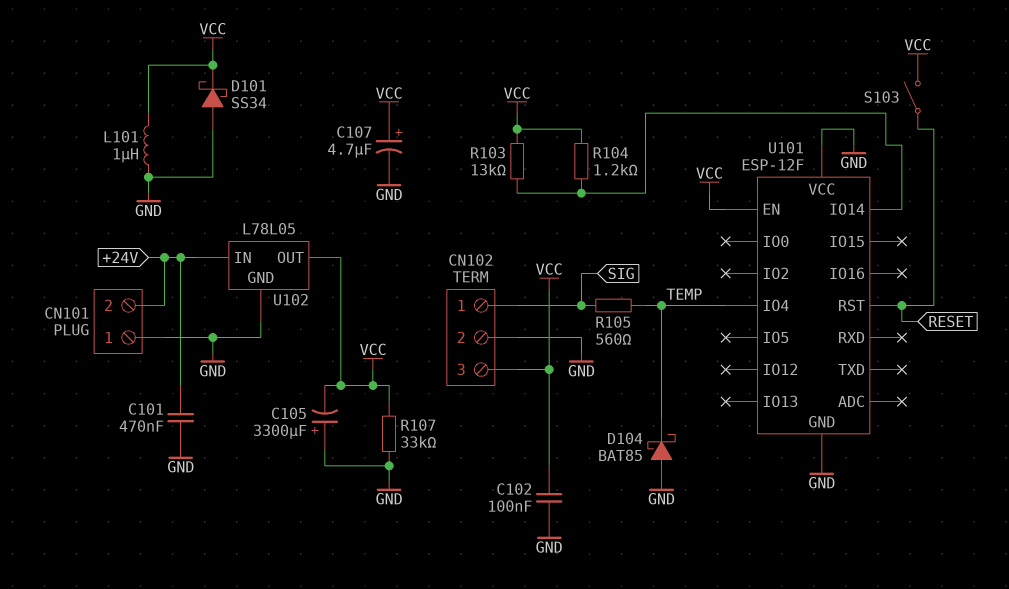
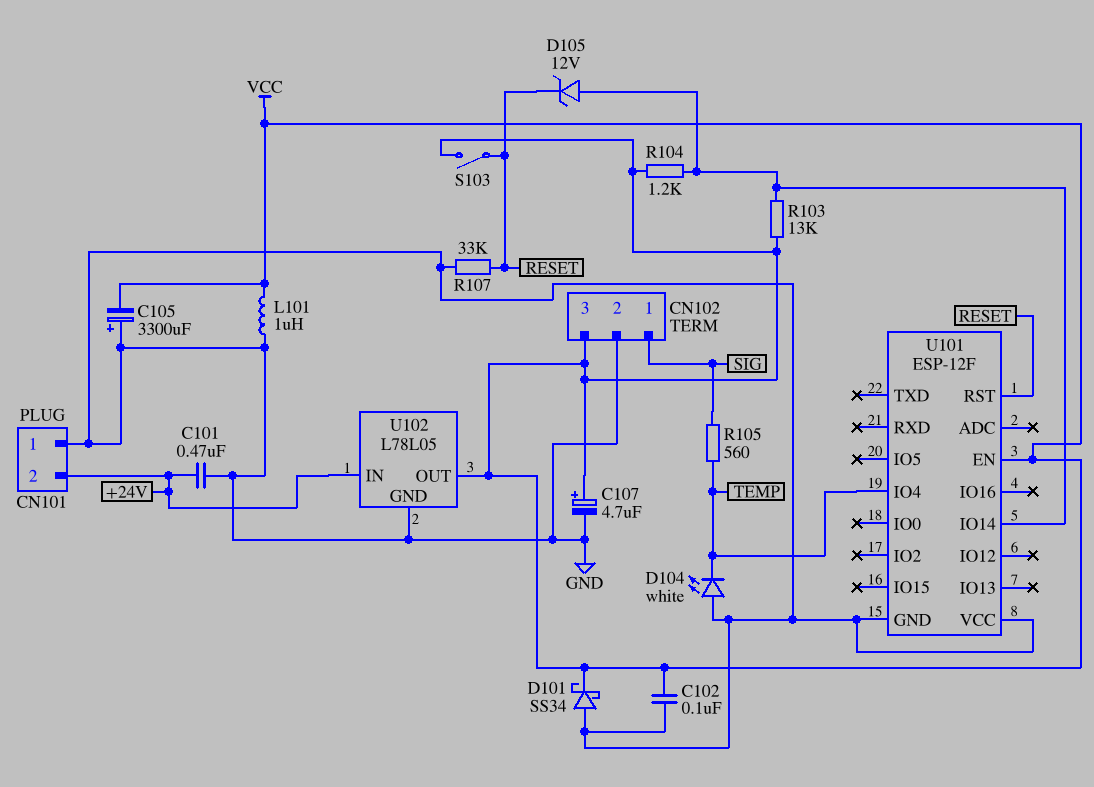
D104: schottky BAT85 (A GND, K TEMP) -> LED white (A GND, K TEMP)
D105: none -> zener 12V (A U101/IO14, K RESET)
R107: 33k (GND, VCC) -> 33k (GND, RESET)

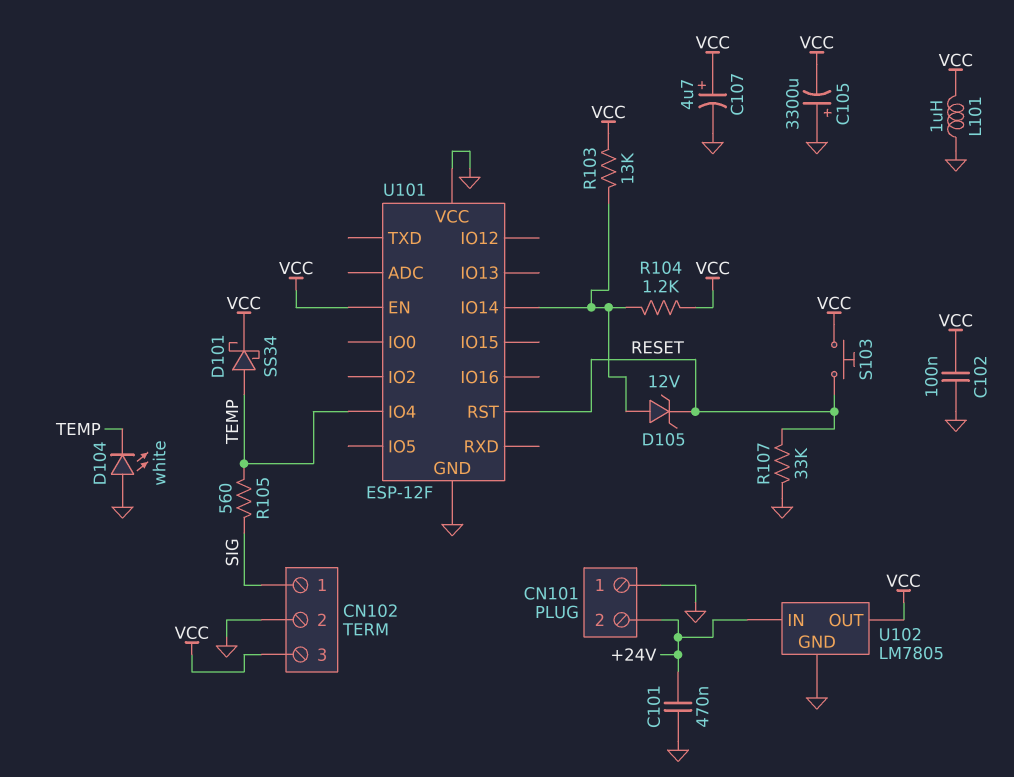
D101: schottky SS34 (A GND, K VCC) -> schottky SS34 (A TEMP, K VCC)
S103: switch (RESET, VCC) -> button (RESET, VCC)
U102: L78L05 -> LM7805

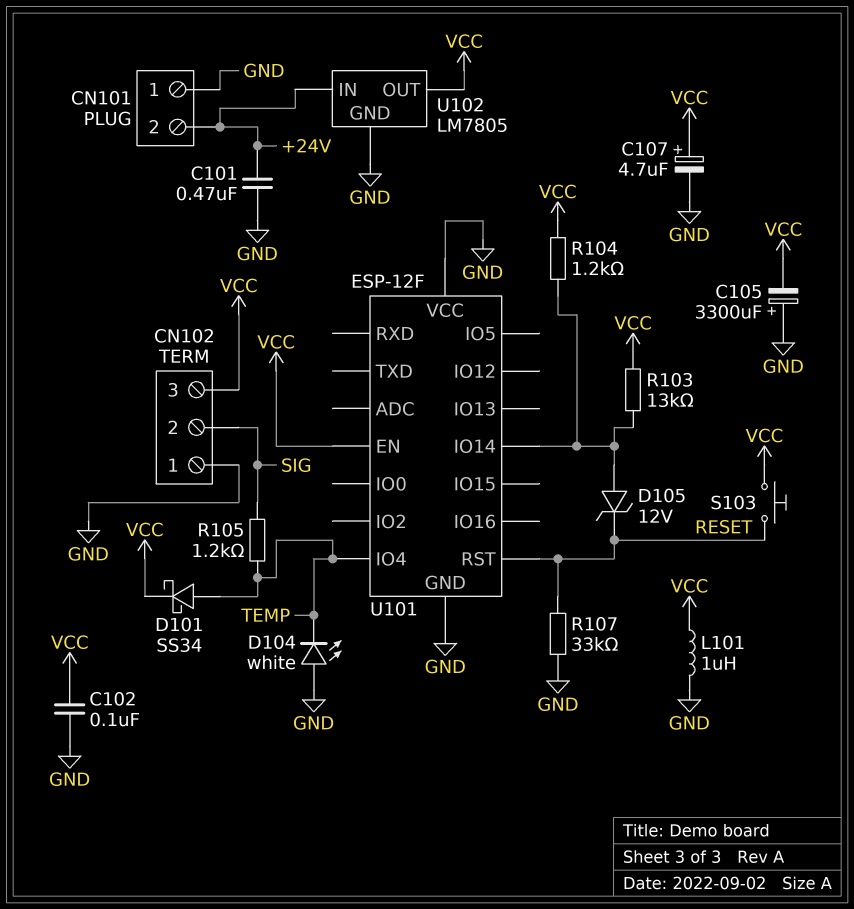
CN102 pin 1: SIG -> GND
CN102 pin 2: GND -> SIG
R105: 560 (SIG, TEMP) -> 1.2k (SIG, TEMP)

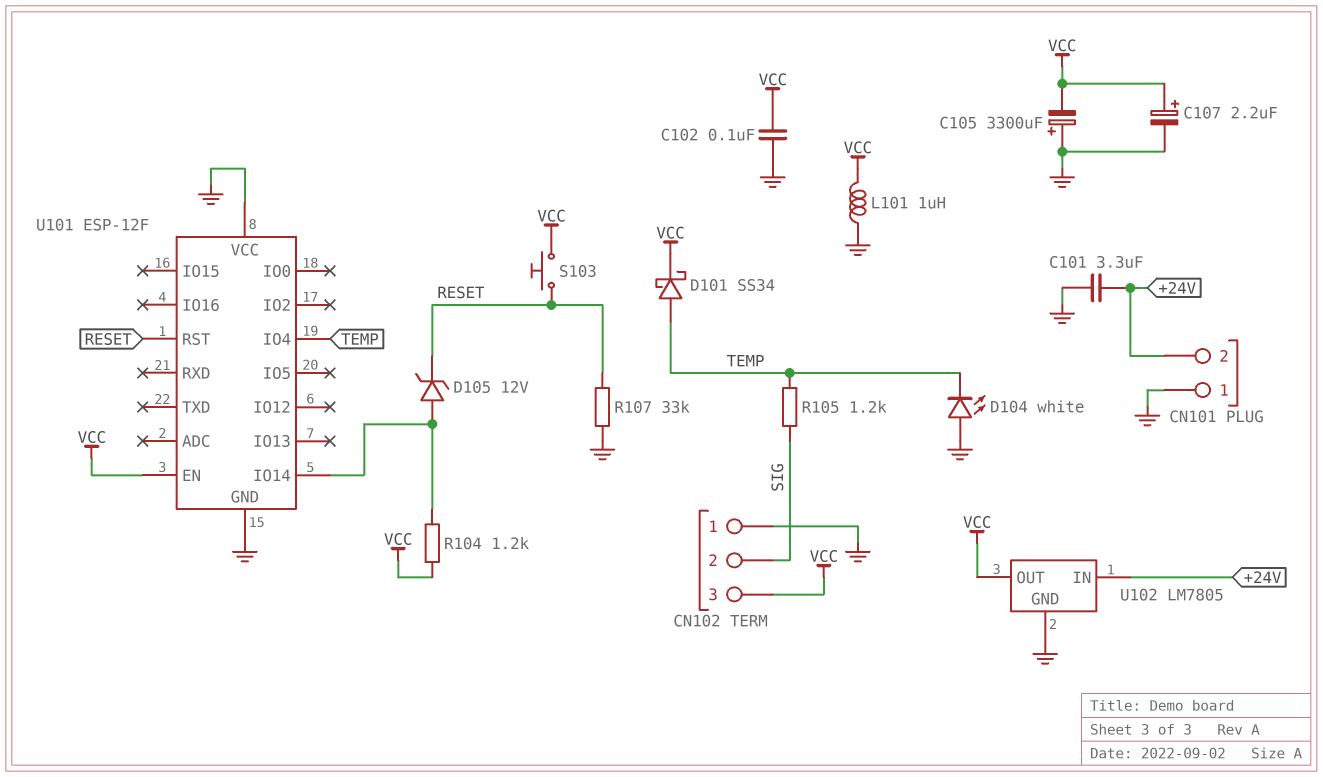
C101: 470nF (+24V, GND) -> 3.3uF (+24V, GND)
C107: 4.7uF (plus VCC, minus GND) -> 2.2uF (plus VCC, minus GND)
R103: 13k (U101/IO14, VCC) -> none

